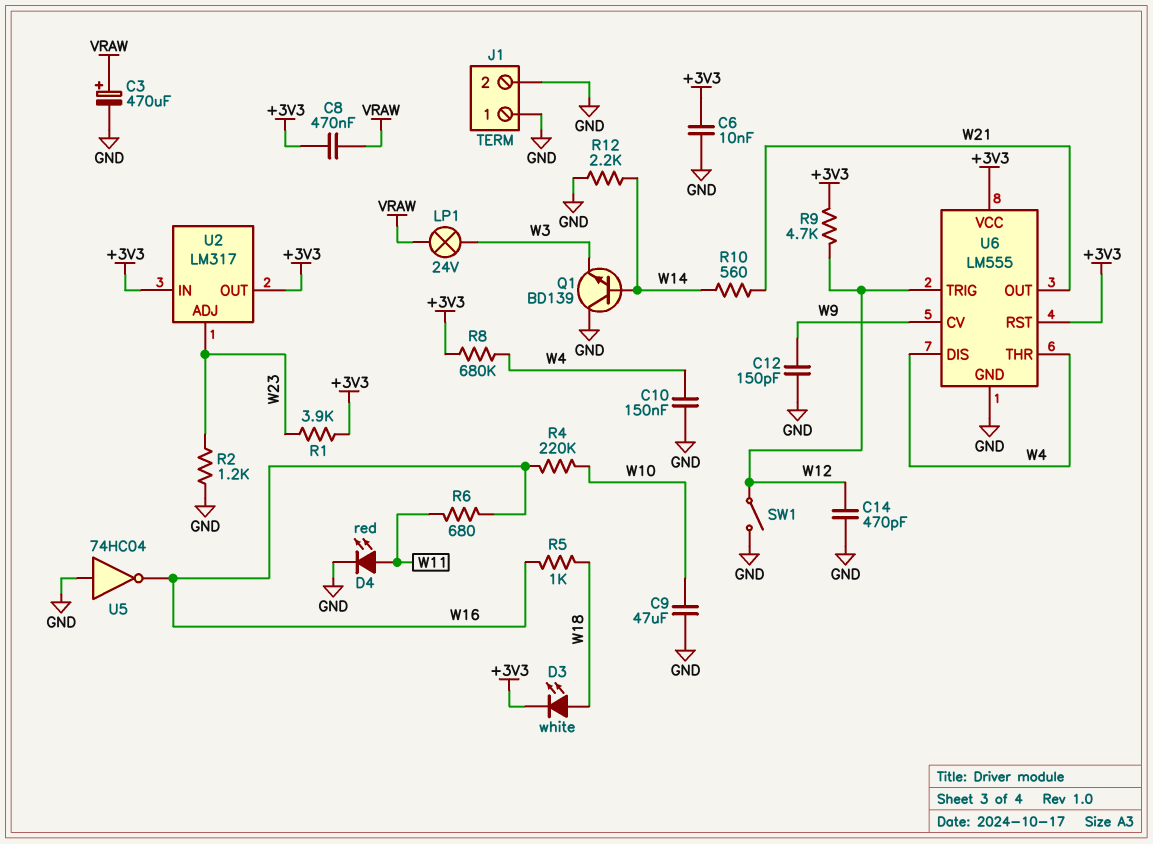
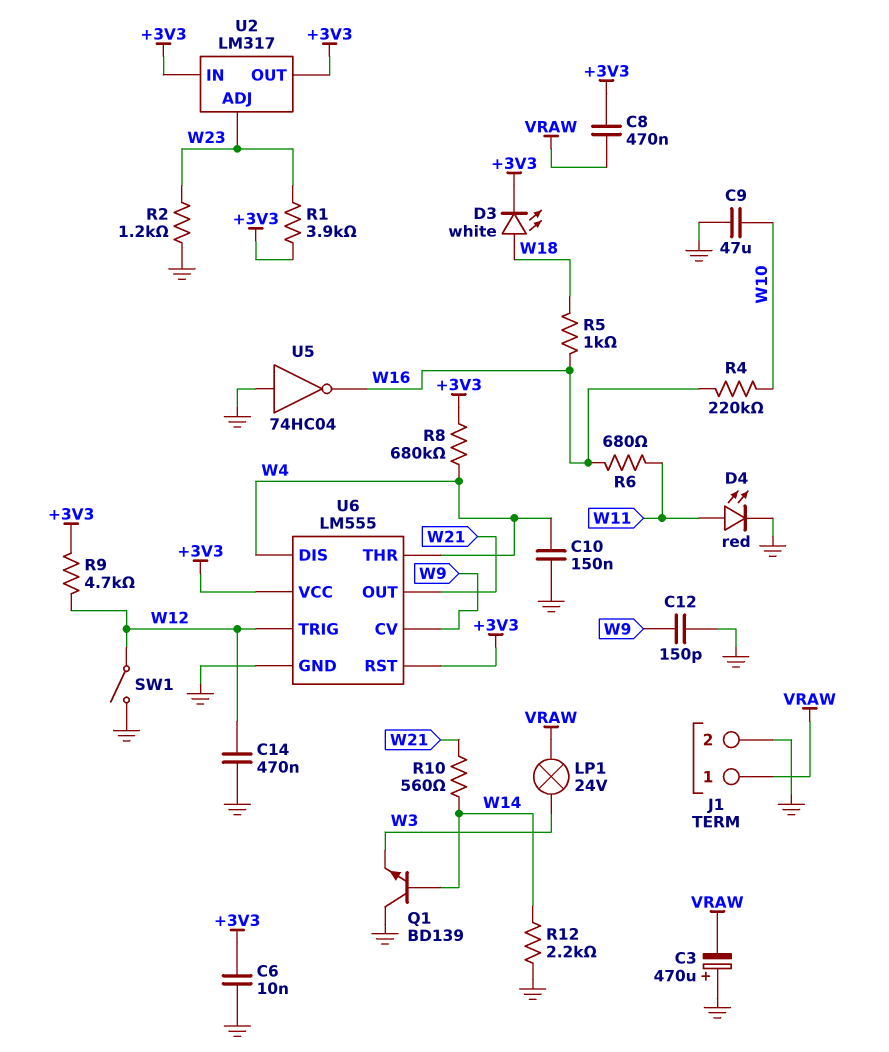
C3: 470uF (plus VRAW, minus GND) -> 470uF (plus GND, minus VRAW)
C14: 470pF (GND, W12) -> 470nF (GND, W12)
J1 pin 1: GND -> VRAW

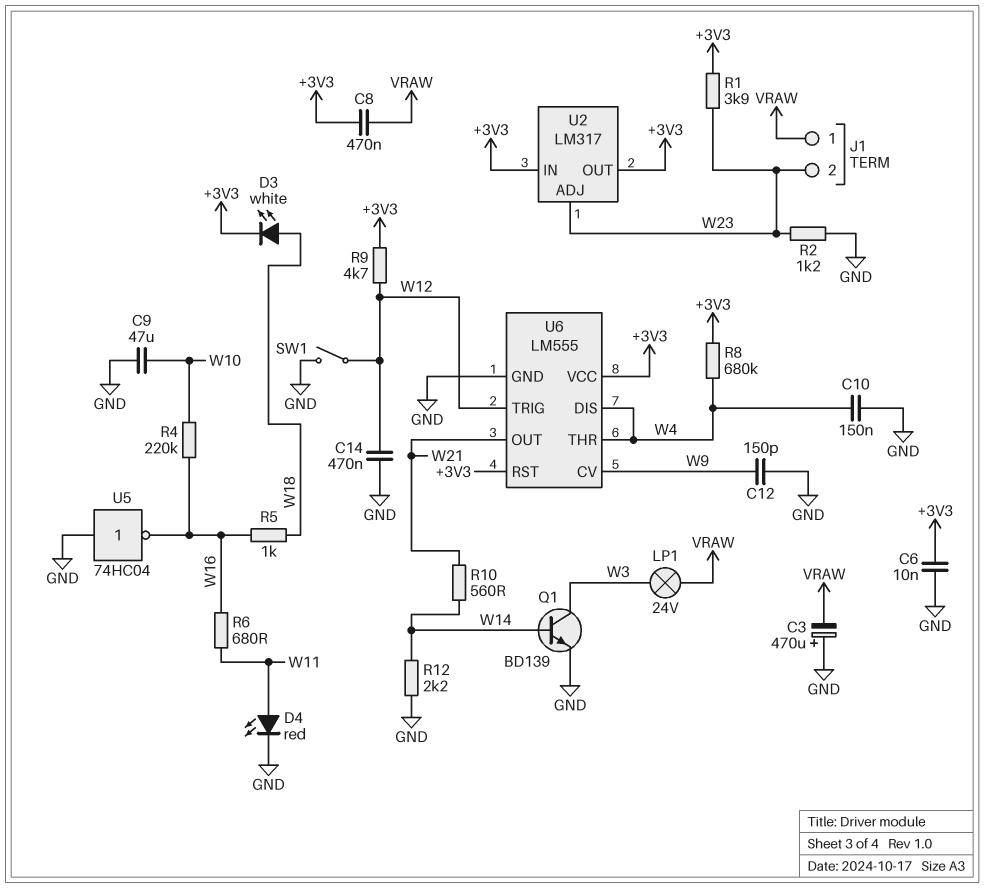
J1 pin 2: GND -> W23
Q1: NPN BD139 (B W14, C GND, E W3) -> NPN BD139 (B W14, C W3, E GND)

